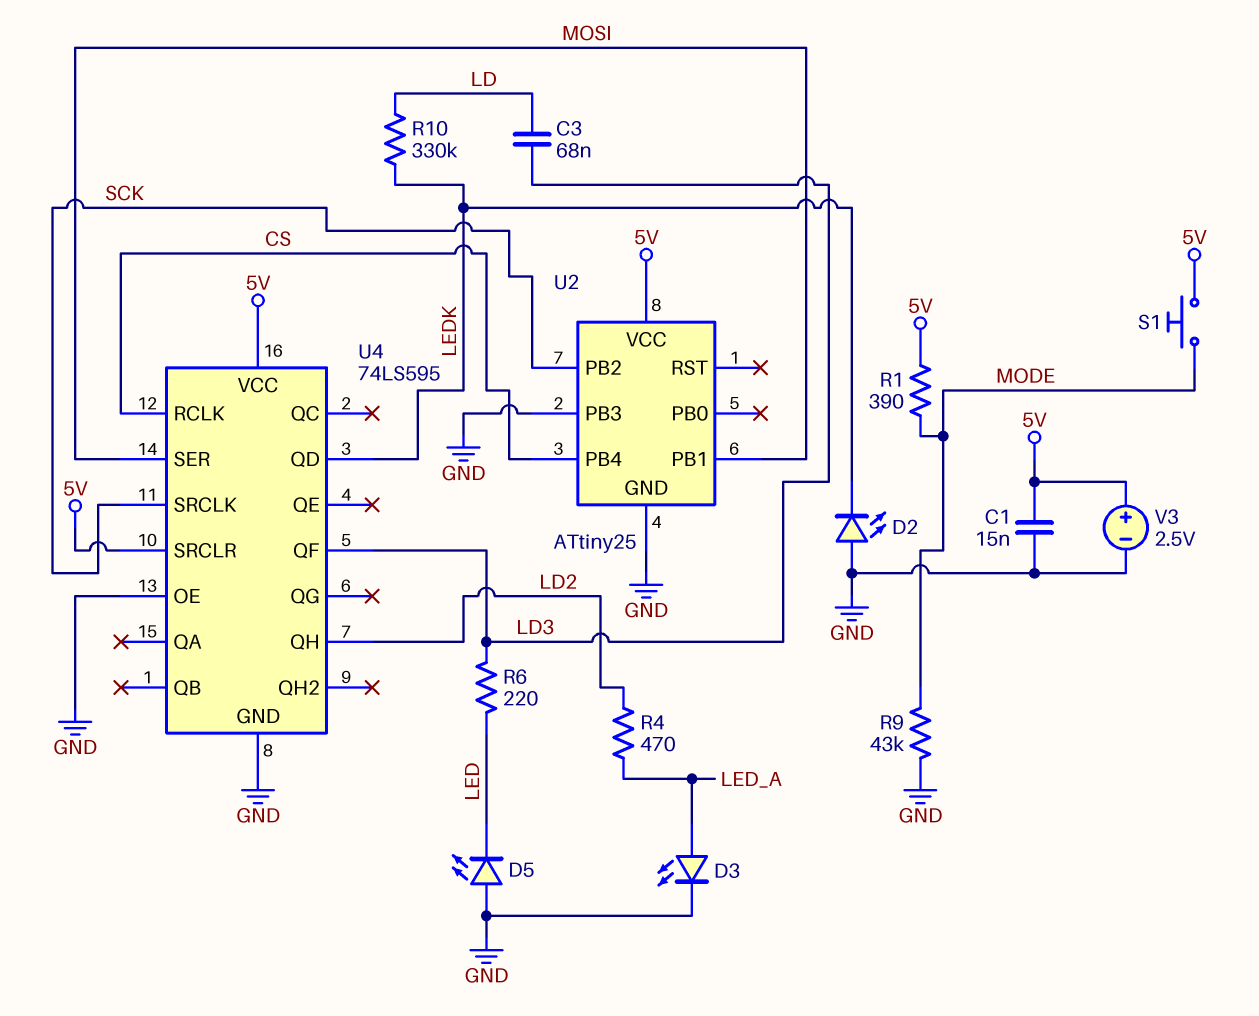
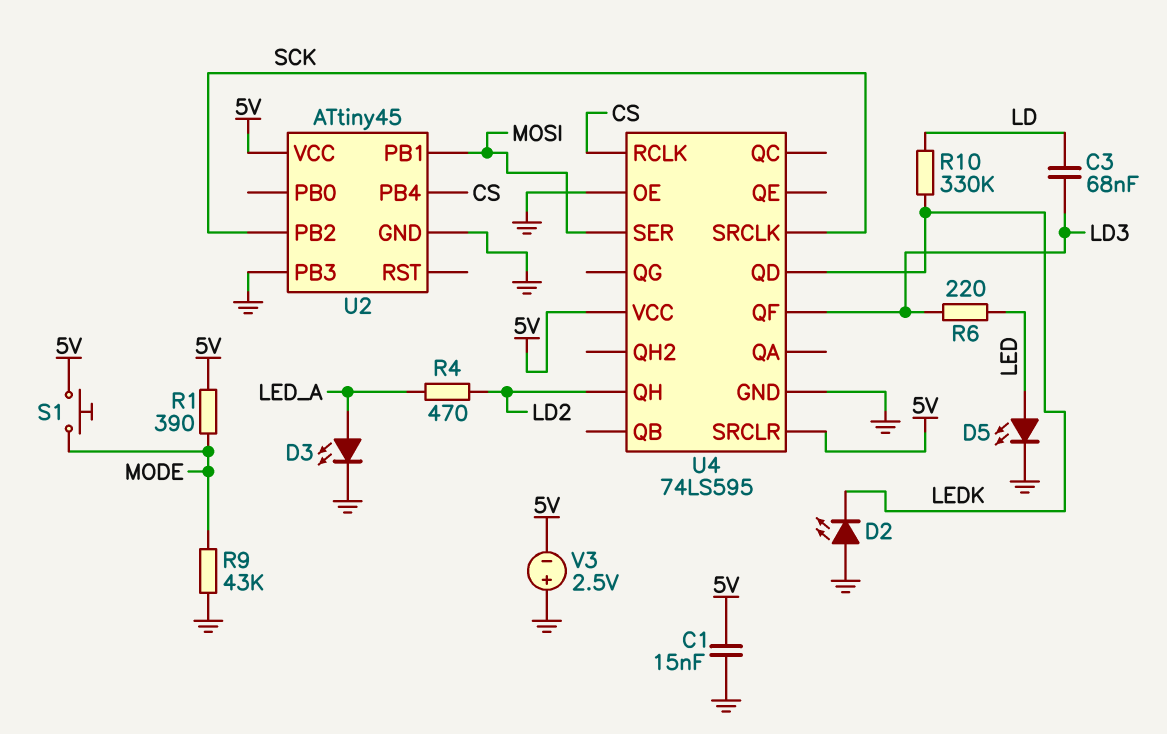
D5: LED (A GND, K LED) -> LED (A LED, K GND)
U2: ATtiny25 -> ATtiny45
V3: 2.5V (plus 5V, minus GND) -> 2.5V (plus GND, minus 5V)

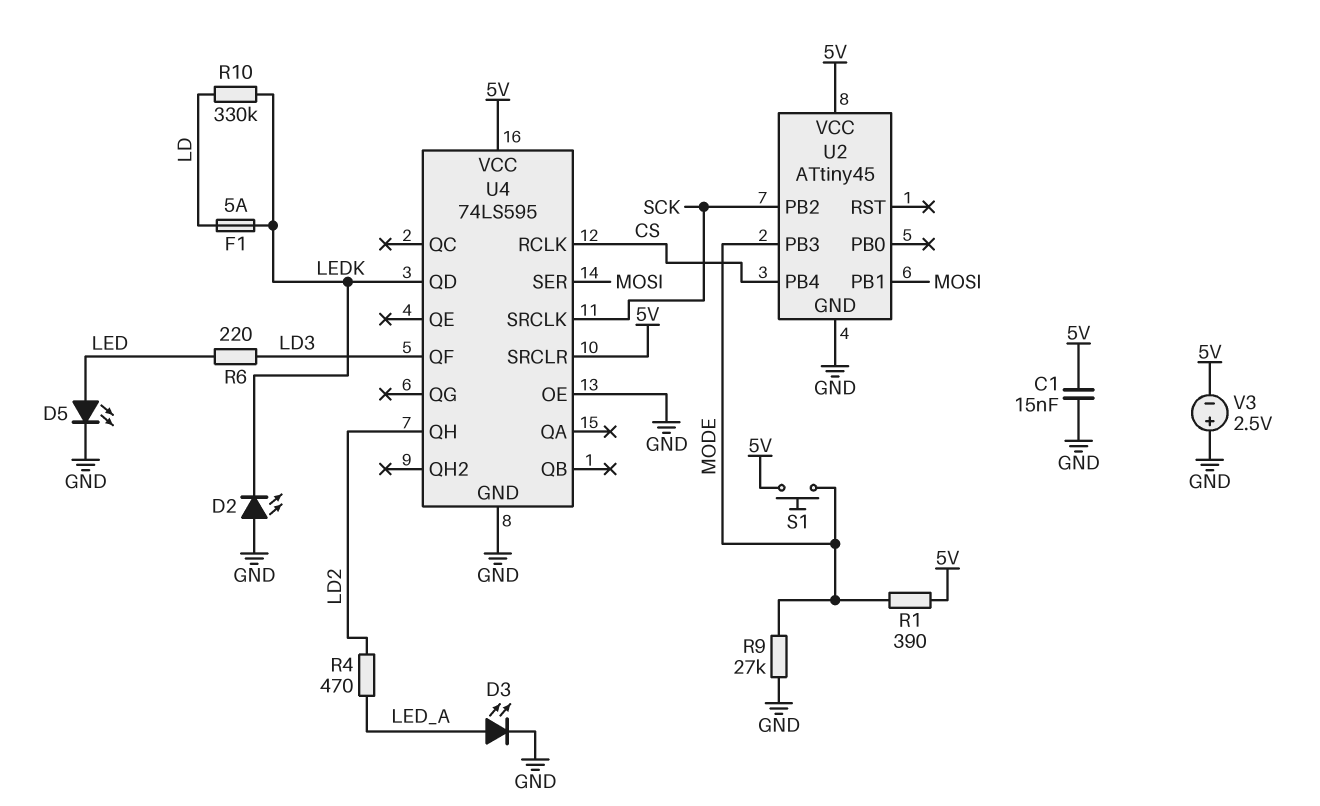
C3: 68nF (LD, LD3) -> none
F1: none -> 5A (LD, LEDK)
R9: 43k (GND, MODE) -> 27k (GND, MODE)
U2 pin PB3: GND -> MODE

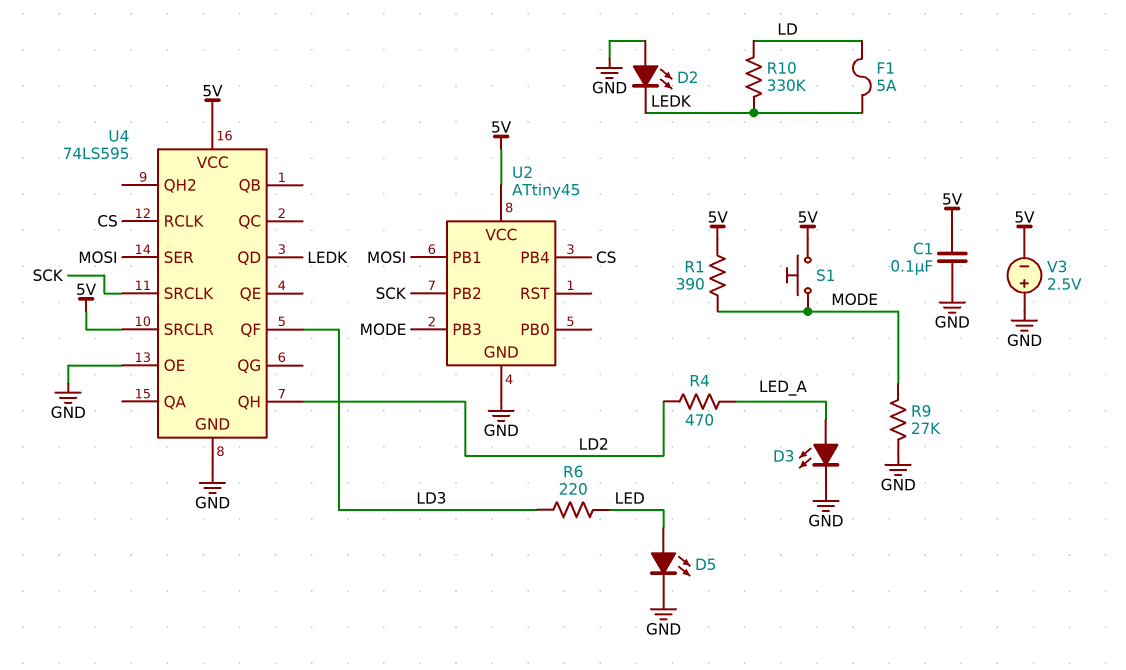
C1: 15nF (5V, GND) -> 100nF (5V, GND)

